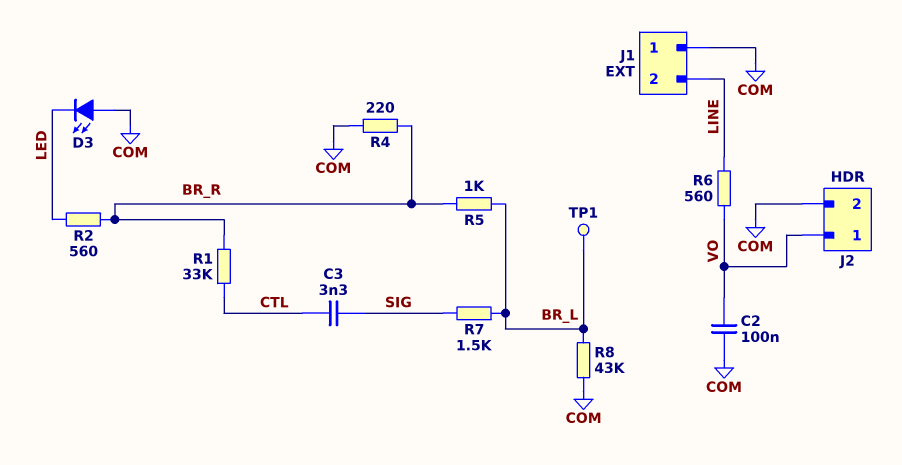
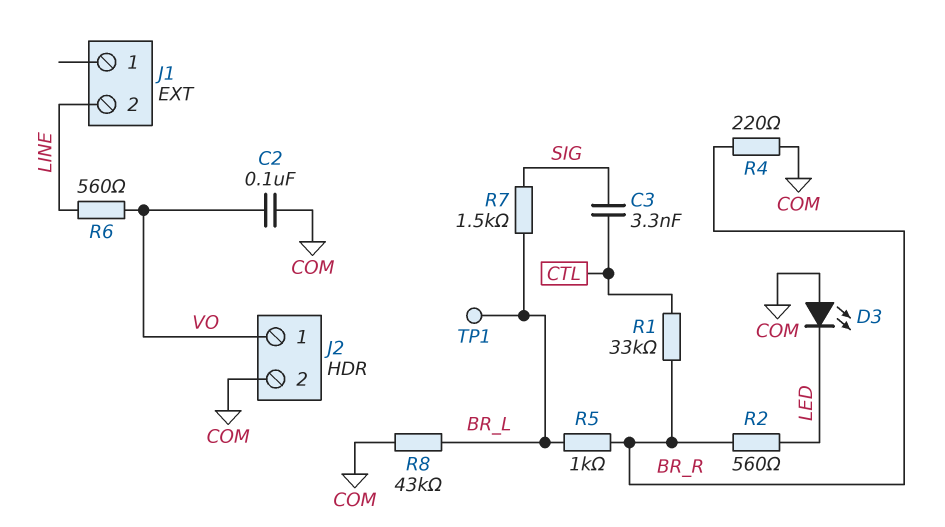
J1 pin 1: COM -> none

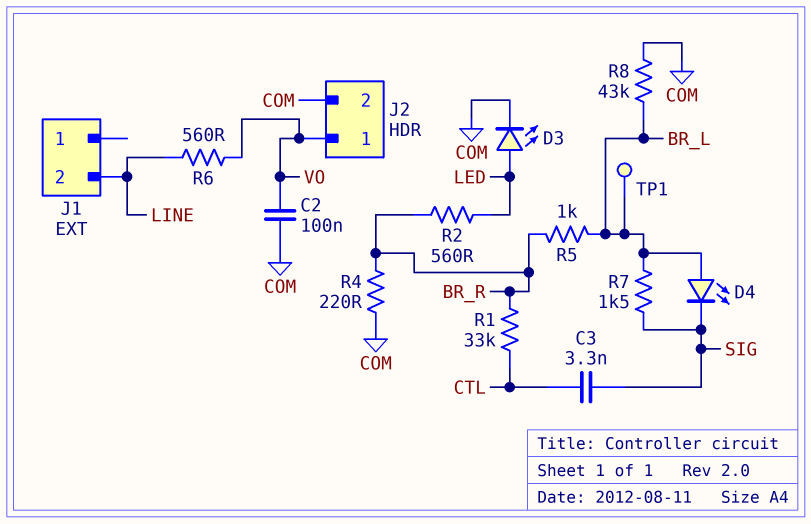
D3: LED (A COM, K LED) -> LED (A LED, K COM)
D4: none -> LED (A BR_L, K SIG)

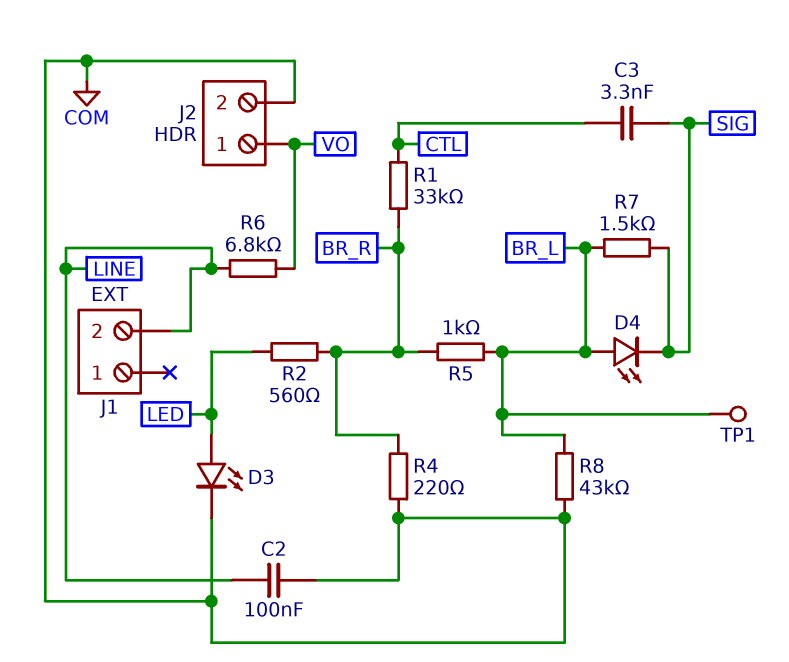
C2: 100nF (COM, VO) -> 100nF (COM, LINE)
R6: 560 (LINE, VO) -> 6.8k (LINE, VO)

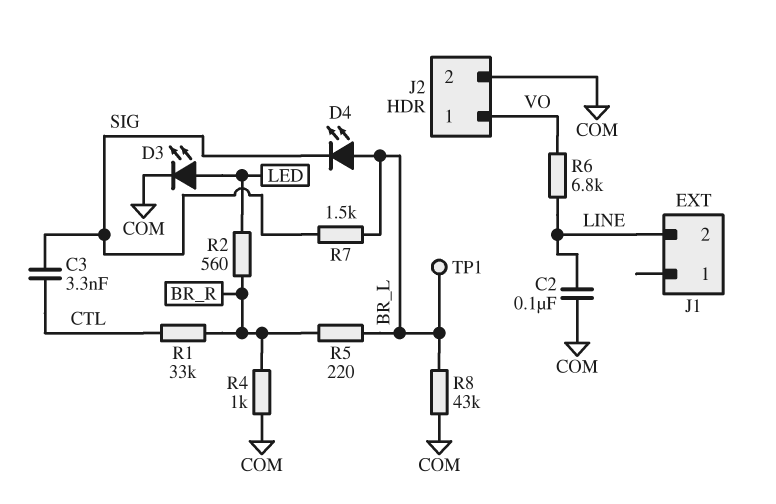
R4: 220 (BR_R, COM) -> 1k (BR_R, COM)
R5: 1k (BR_L, BR_R) -> 220 (BR_L, BR_R)

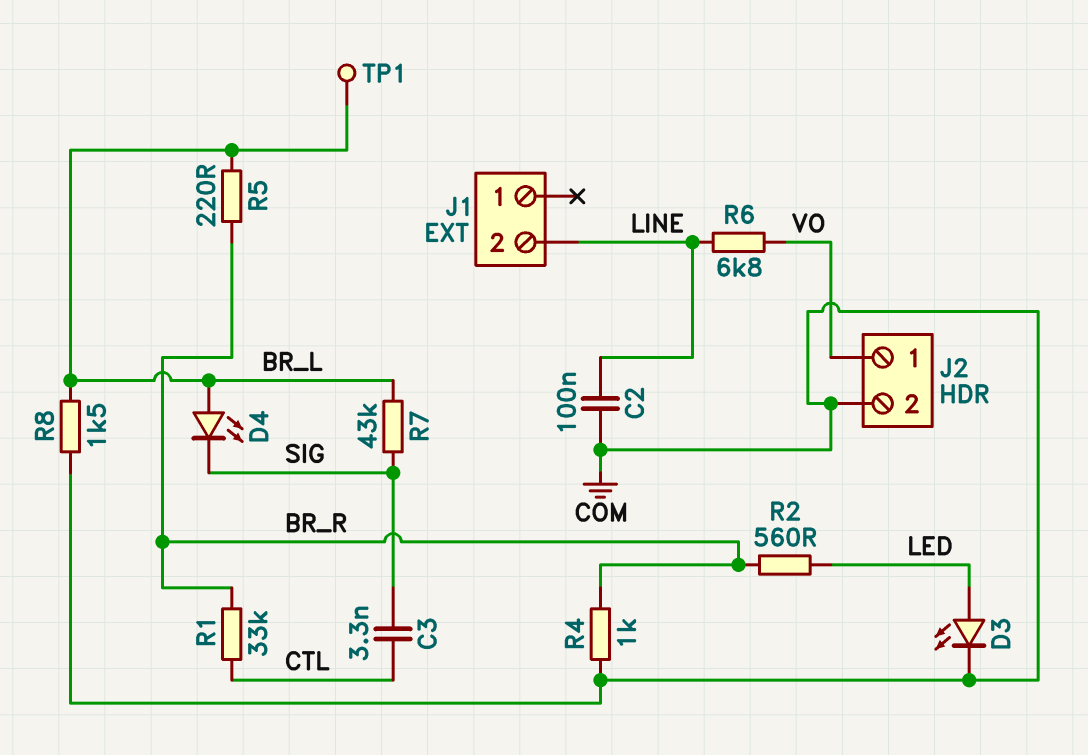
R7: 1.5k (BR_L, SIG) -> 43k (BR_L, SIG)
R8: 43k (BR_L, COM) -> 1.5k (BR_L, COM)

